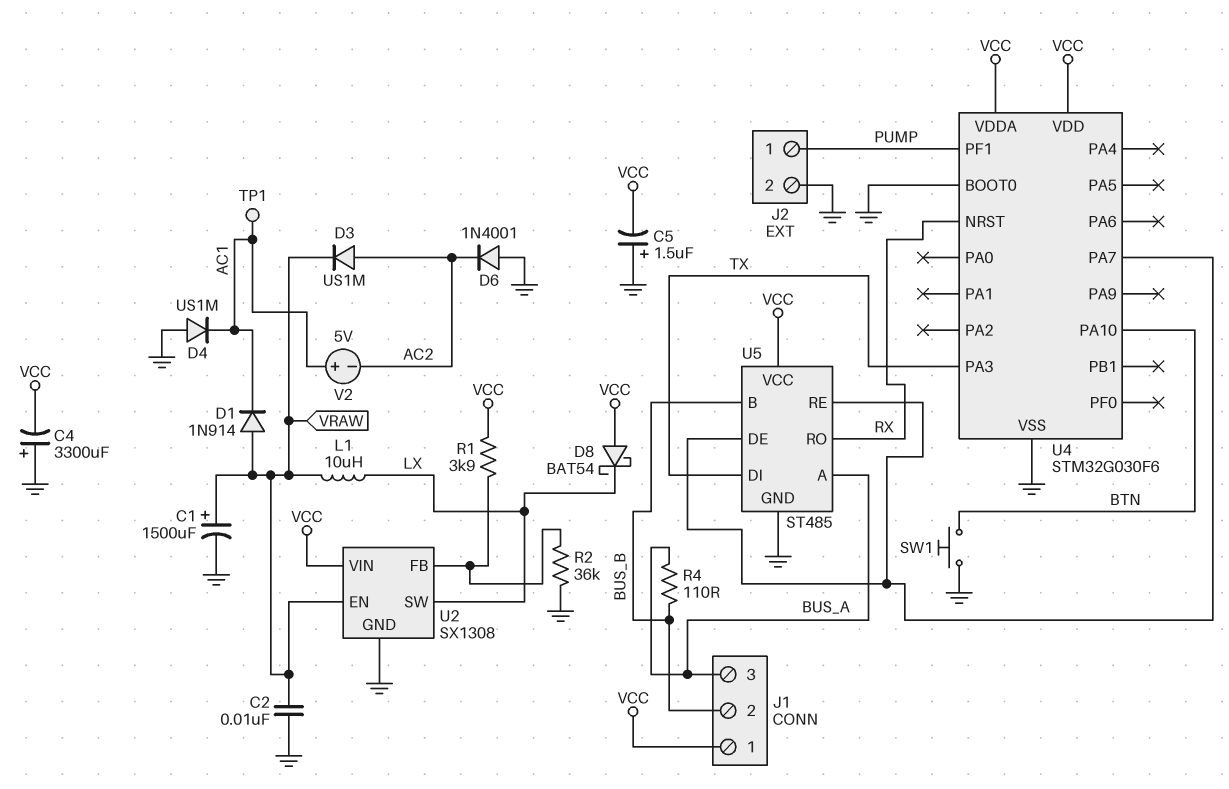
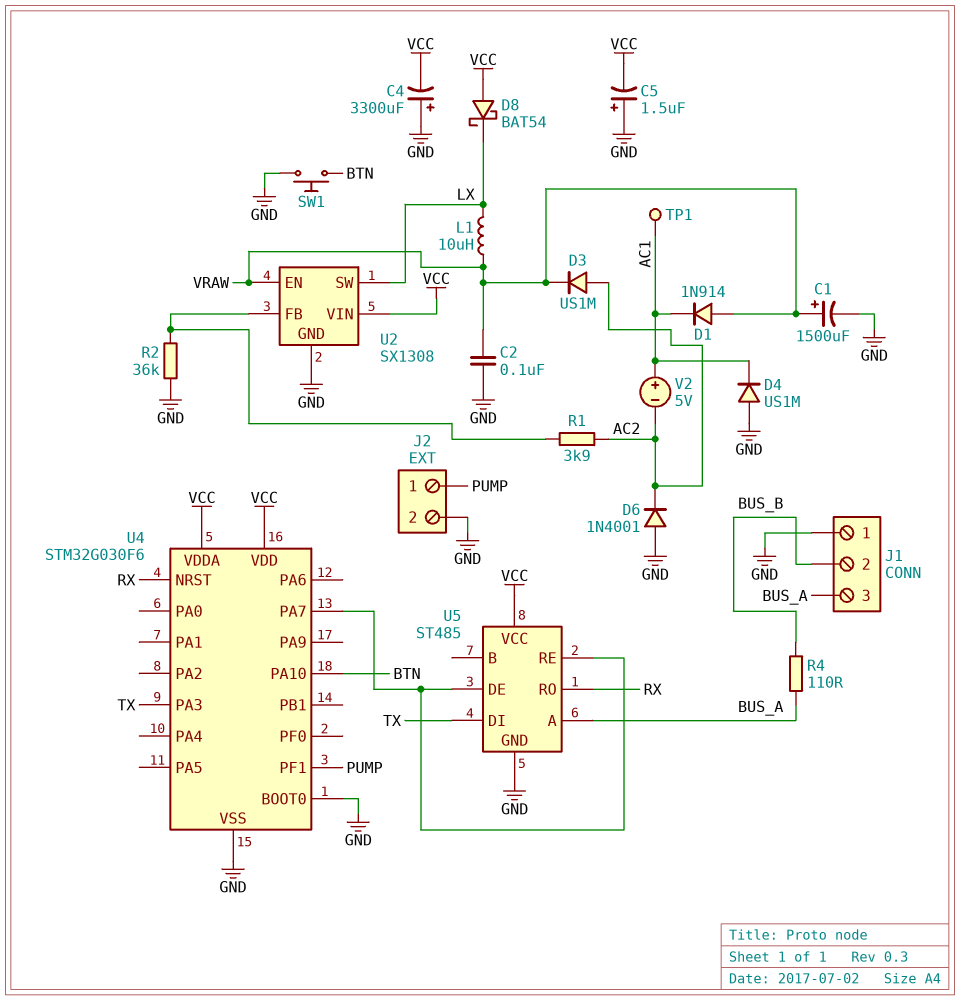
C2: 10nF (GND, VRAW) -> 100nF (GND, VRAW)
J1 pin 1: VCC -> GND
R1: 3.9k (U2/FB, VCC) -> 3.9k (AC2, U2/FB)
U5 pin B: BUS_B -> none

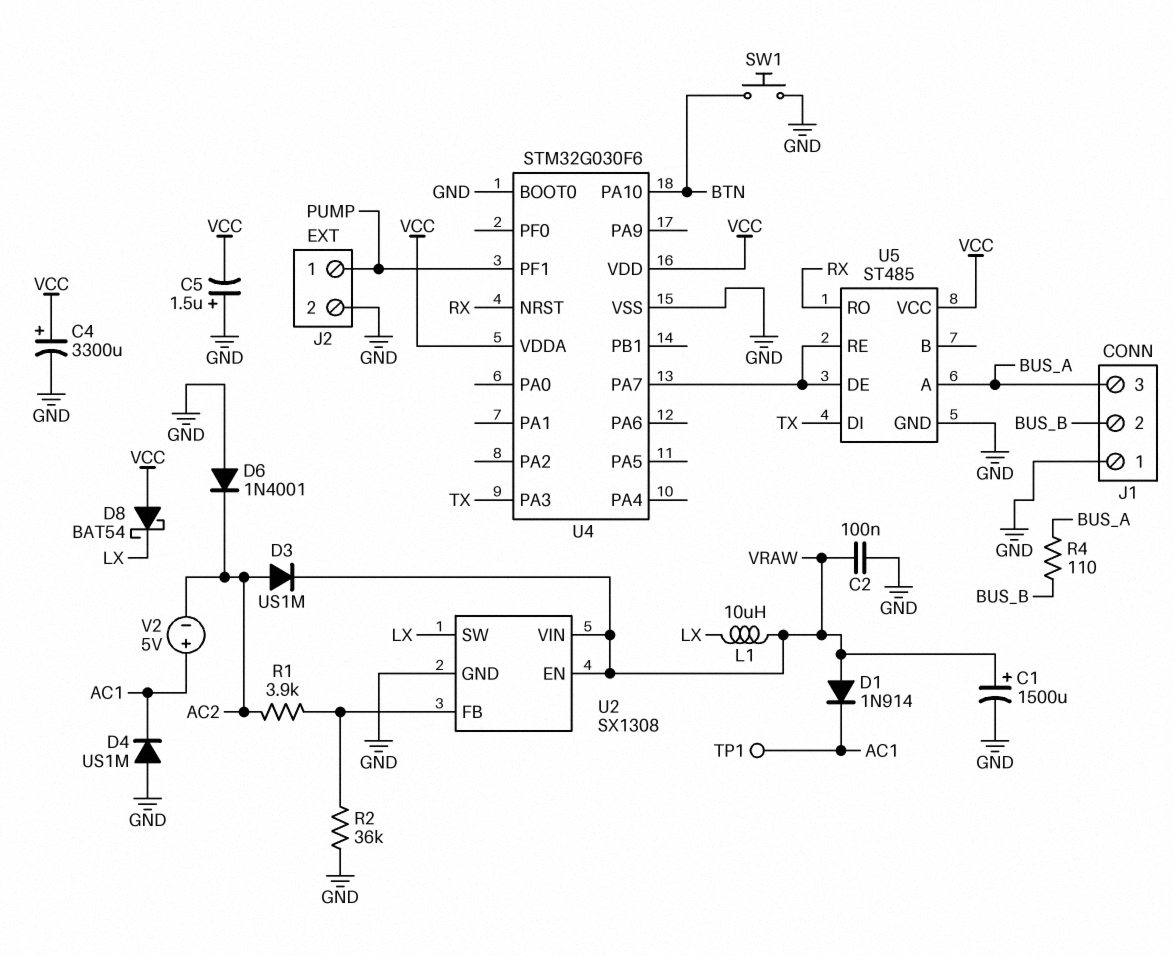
C4: 3300uF (plus GND, minus VCC) -> 3300uF (plus VCC, minus GND)
U2 pin VIN: VCC -> VRAW

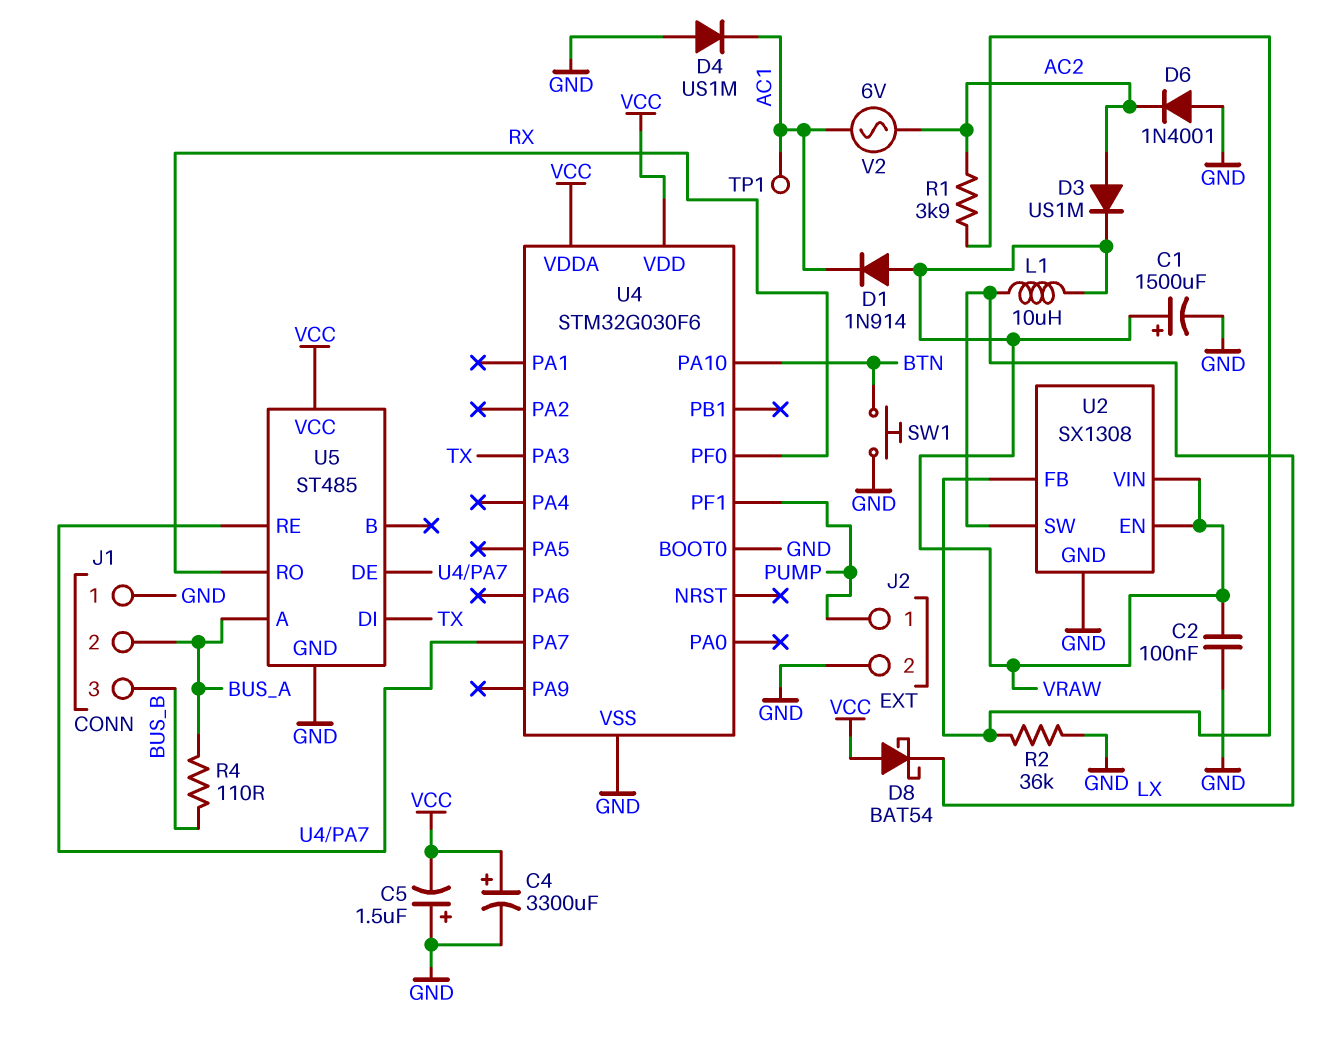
J1 pin 2: BUS_B -> BUS_A
J1 pin 3: BUS_A -> BUS_B
U4 pin NRST: RX -> none
U4 pin PF0: none -> RX
V2: 5V (plus AC1, minus AC2) -> AC 6V (AC1, AC2)

